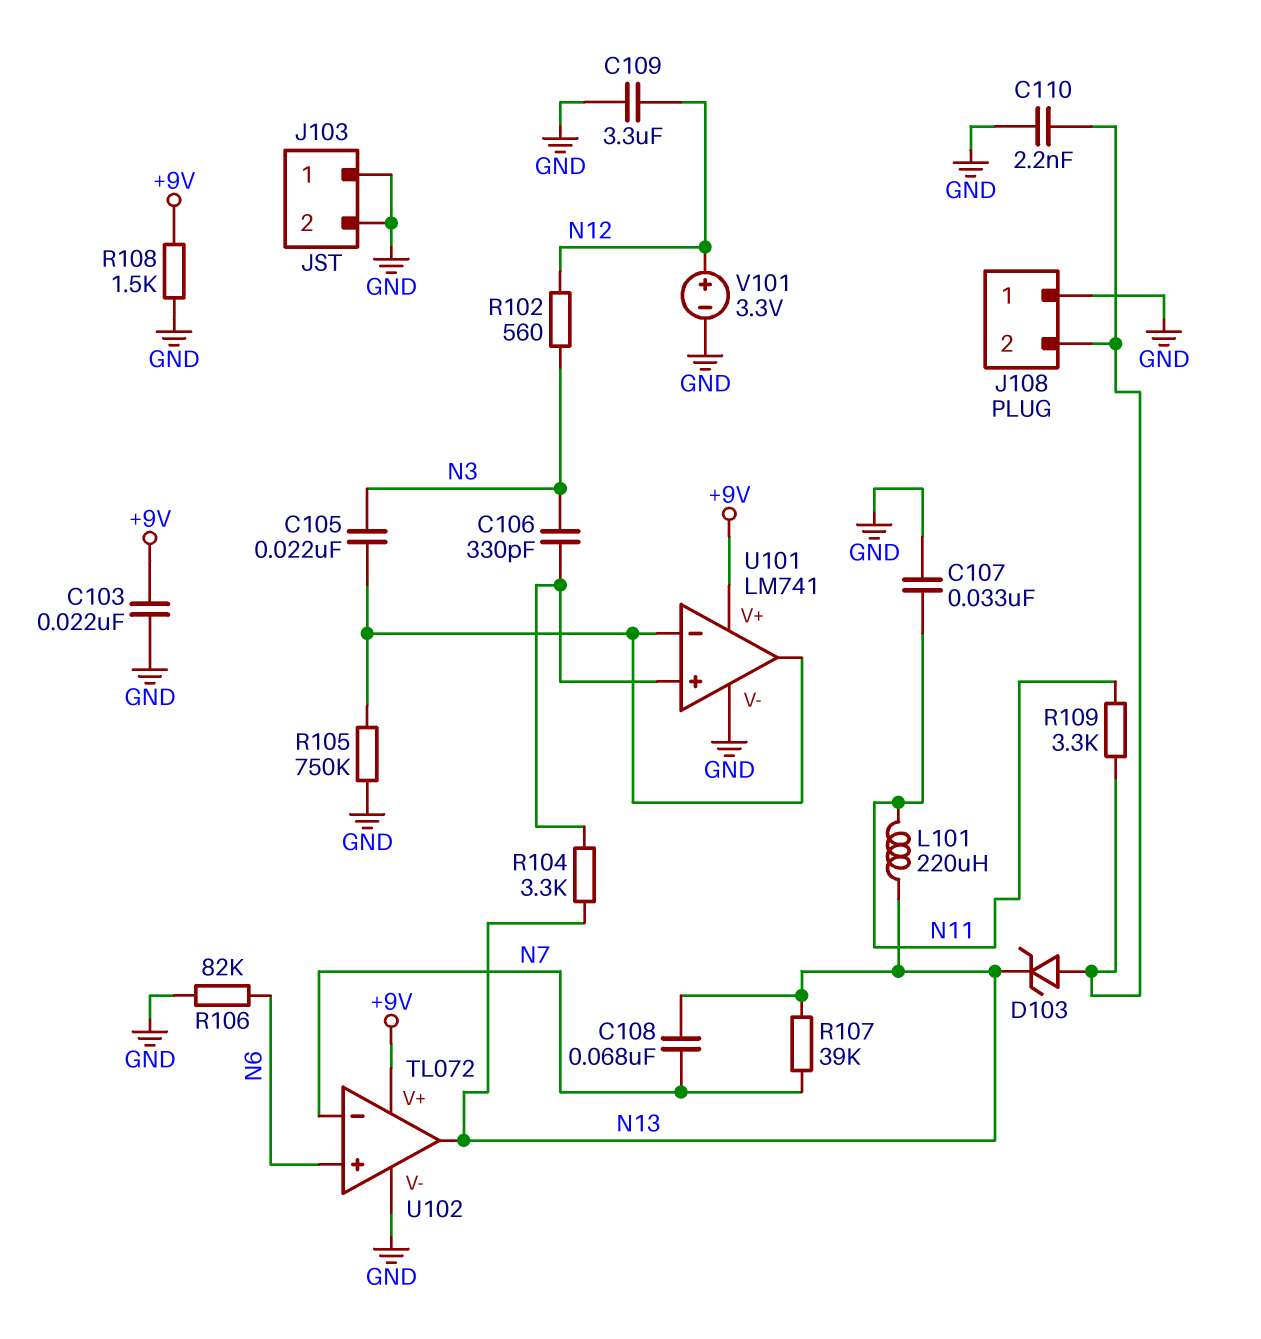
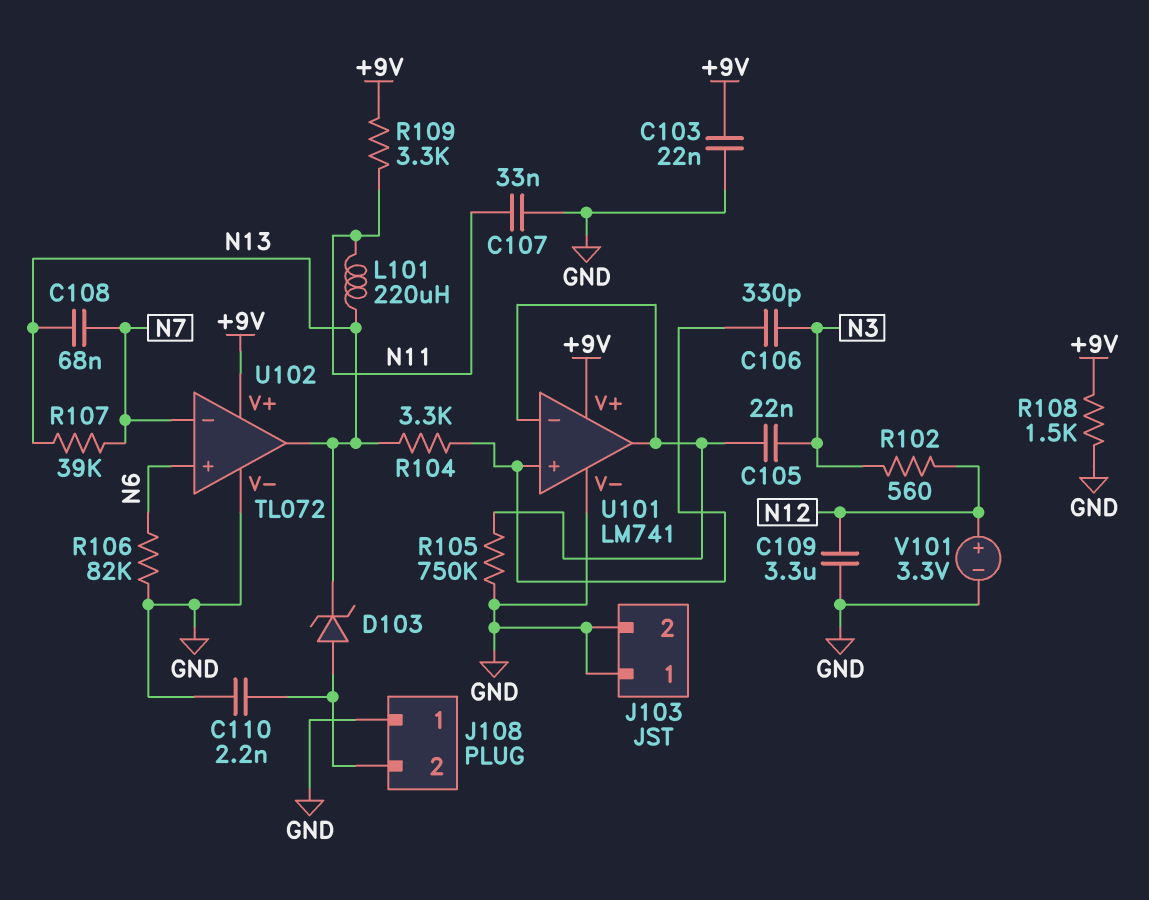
R109: 3.3k (J108/2, N11) -> 3.3k (+9V, N11)

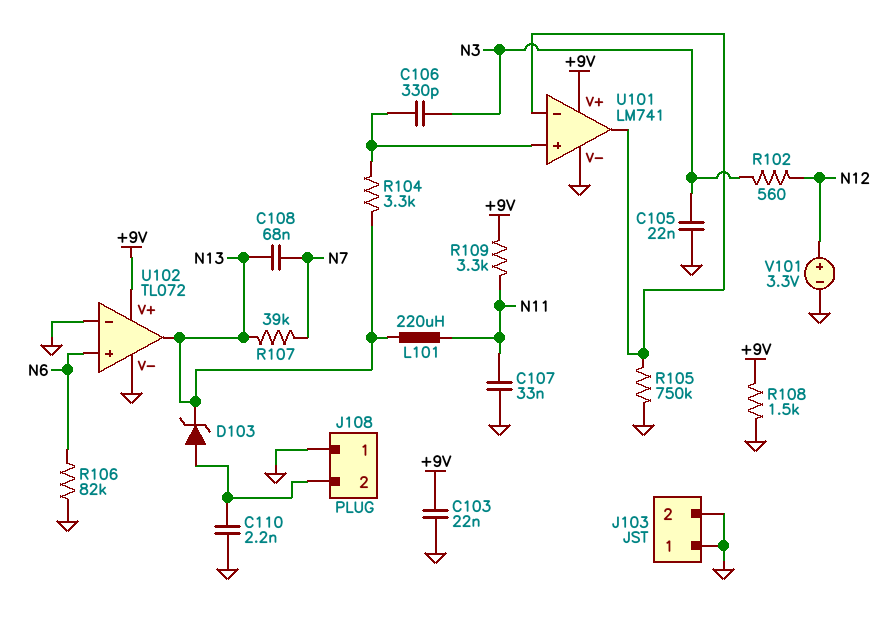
C105: 22nF (N3, U101/in-) -> 22nF (GND, N3)
C109: 3.3uF (GND, N12) -> none
U102 pin in-: N7 -> GND

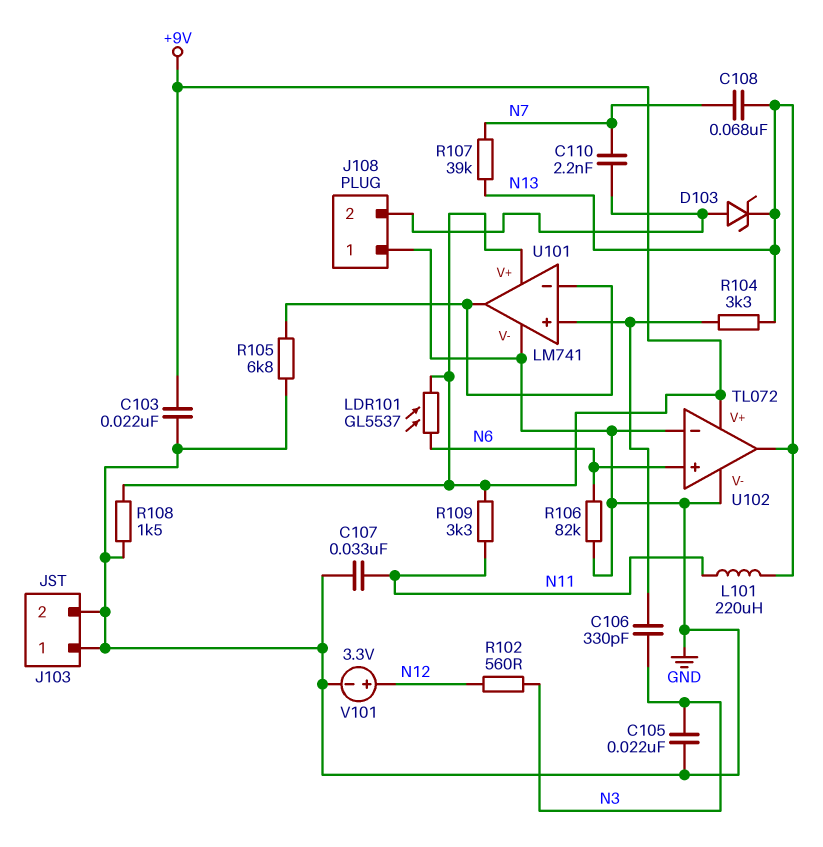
C110: 2.2nF (GND, J108/2) -> 2.2nF (J108/2, N7)
LDR101: none -> GL5537 (+9V, N6)
R105: 750k (GND, U101/in-) -> 6.8k (GND, U101/in-)

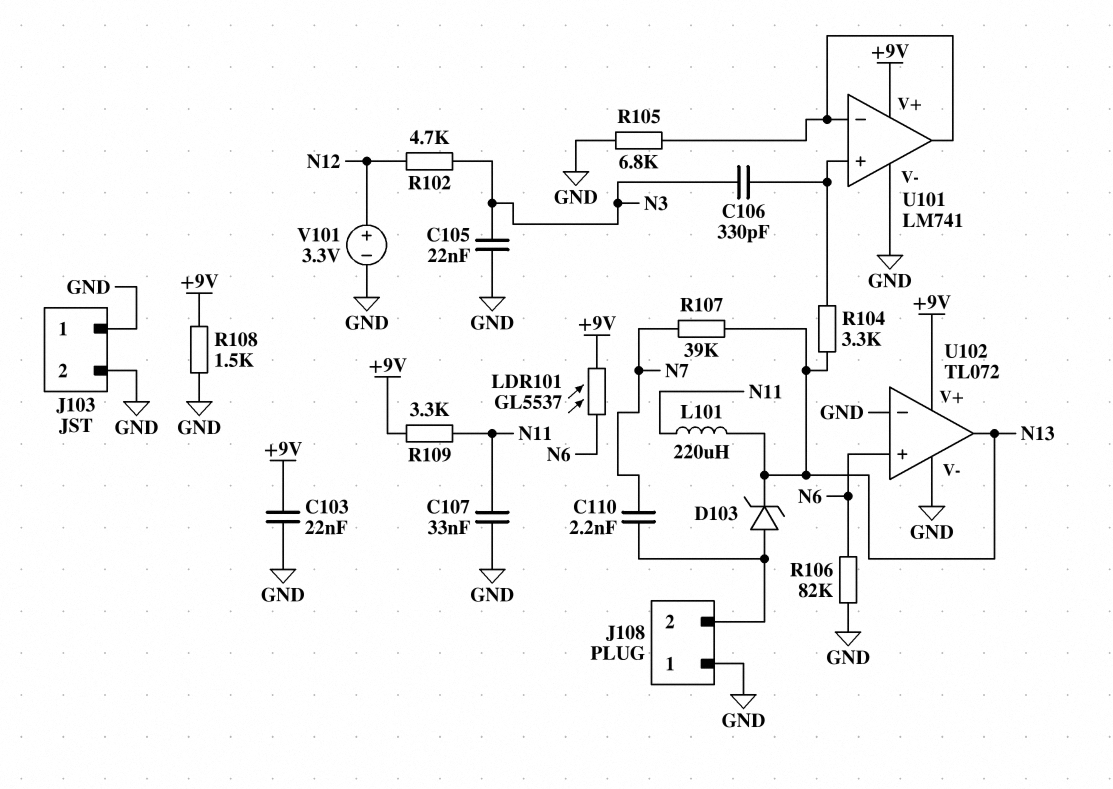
C108: 68nF (N7, N13) -> none
R102: 560 (N3, N12) -> 4.7k (N3, N12)

